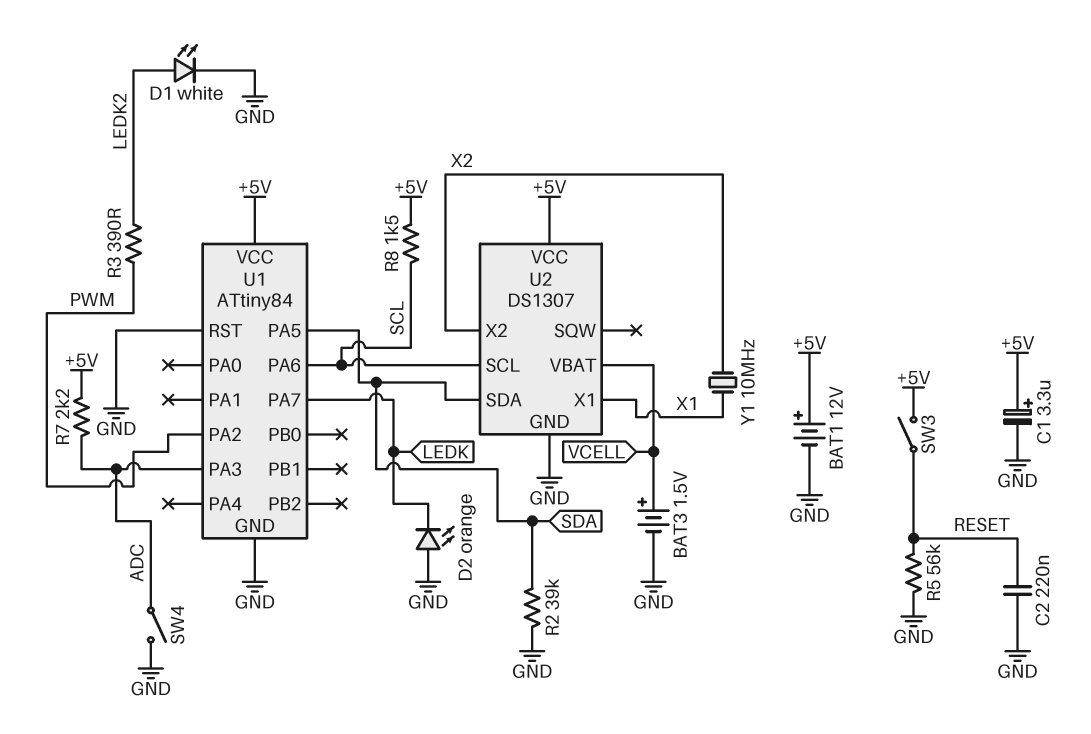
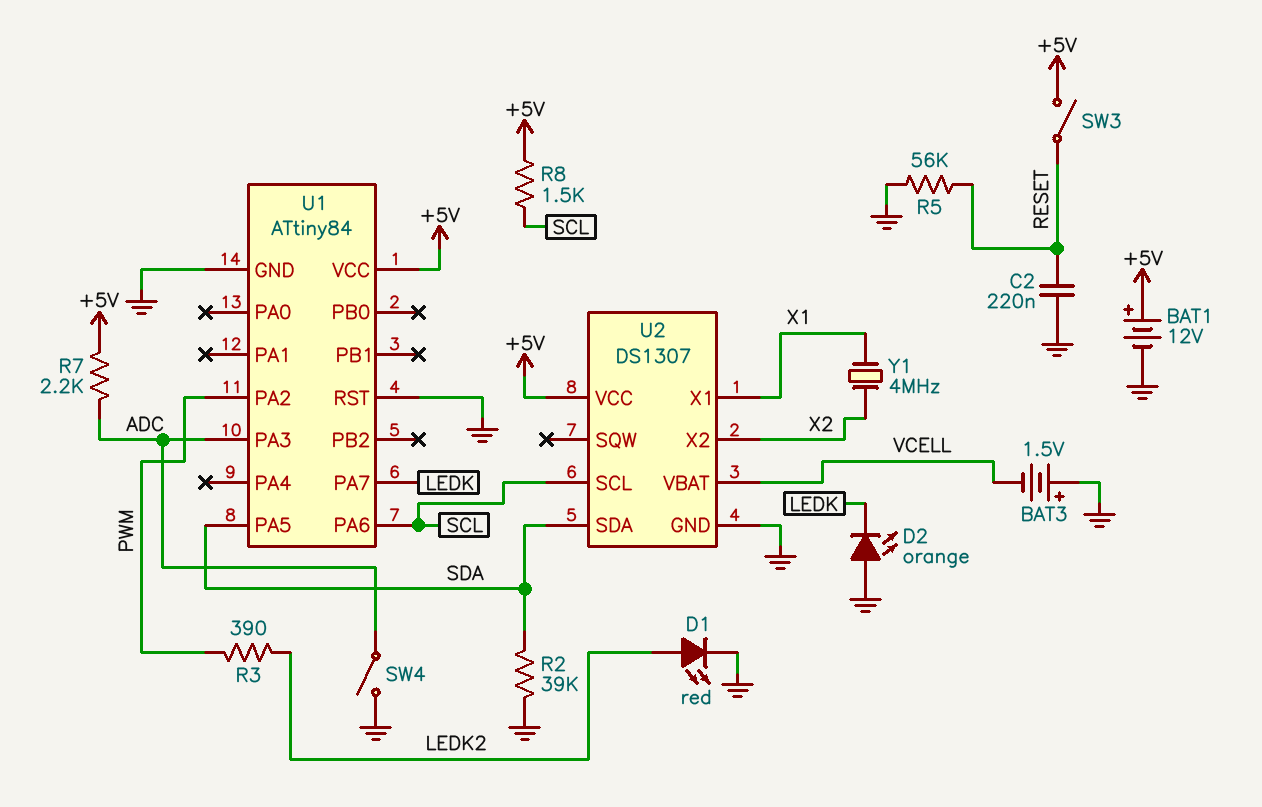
BAT3: 1.5V (plus VCELL, minus GND) -> 1.5V (plus GND, minus VCELL)
C1: 3.3uF (plus +5V, minus GND) -> none
D1: LED white (A LEDK2, K GND) -> LED red (A LEDK2, K GND)
Y1: 10MHz (X1, X2) -> 4MHz (X1, X2)

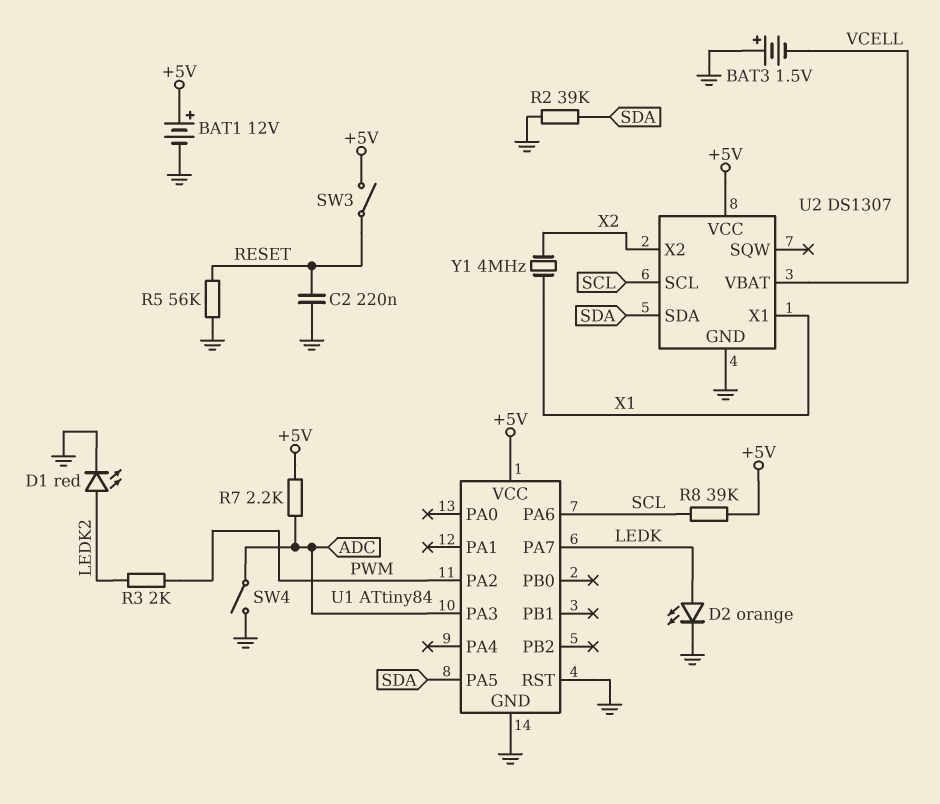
D2: LED orange (A GND, K LEDK) -> LED orange (A LEDK, K GND)
R3: 390 (LEDK2, PWM) -> 2k (LEDK2, PWM)
R8: 1.5k (+5V, SCL) -> 39k (+5V, SCL)

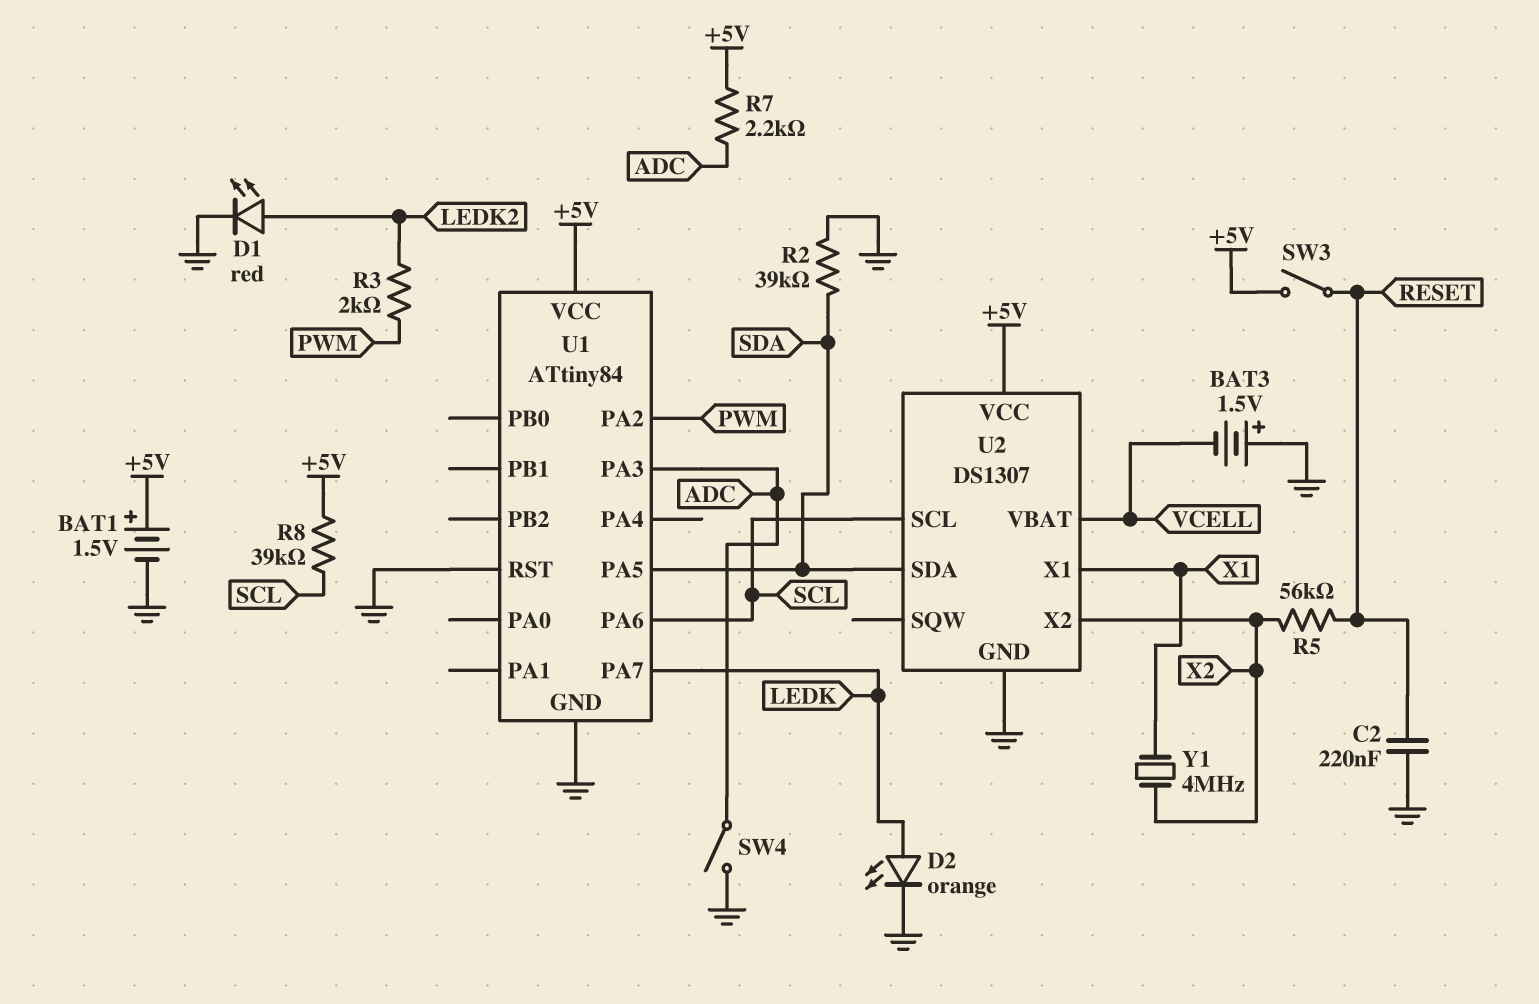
BAT1: 12V (plus +5V, minus GND) -> 1.5V (plus +5V, minus GND)
R5: 56k (GND, RESET) -> 56k (RESET, X2)

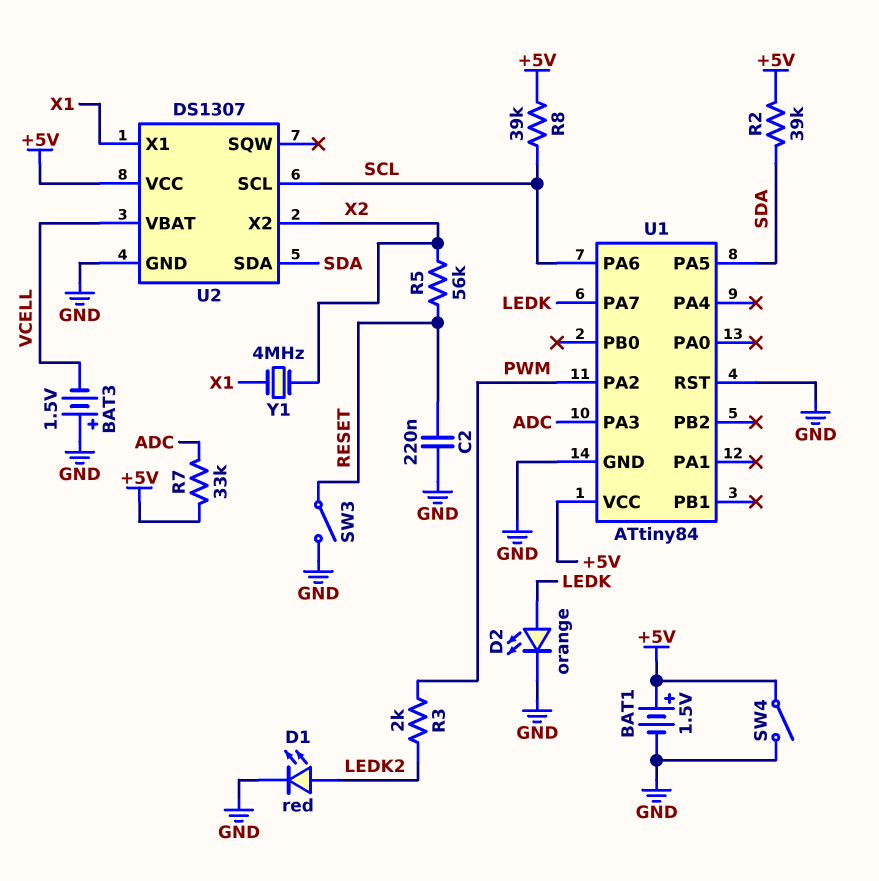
R2: 39k (GND, SDA) -> 39k (+5V, SDA)
R7: 2.2k (+5V, ADC) -> 33k (+5V, ADC)
SW3: switch (+5V, RESET) -> switch (GND, RESET)
SW4: switch (ADC, GND) -> switch (+5V, GND)

